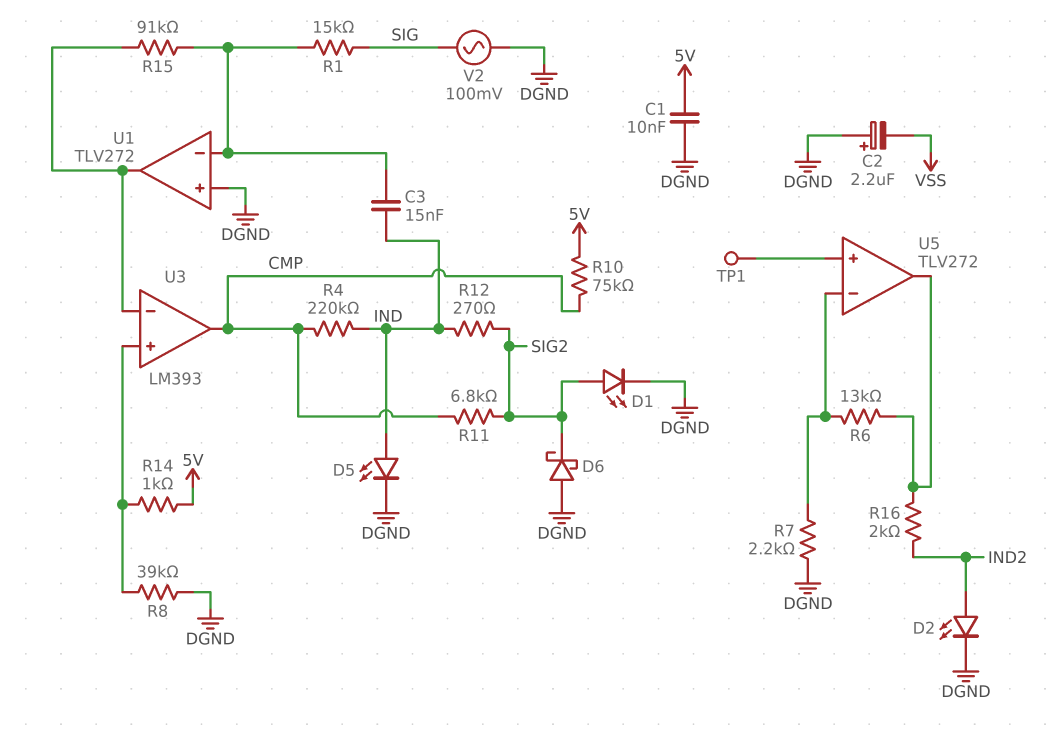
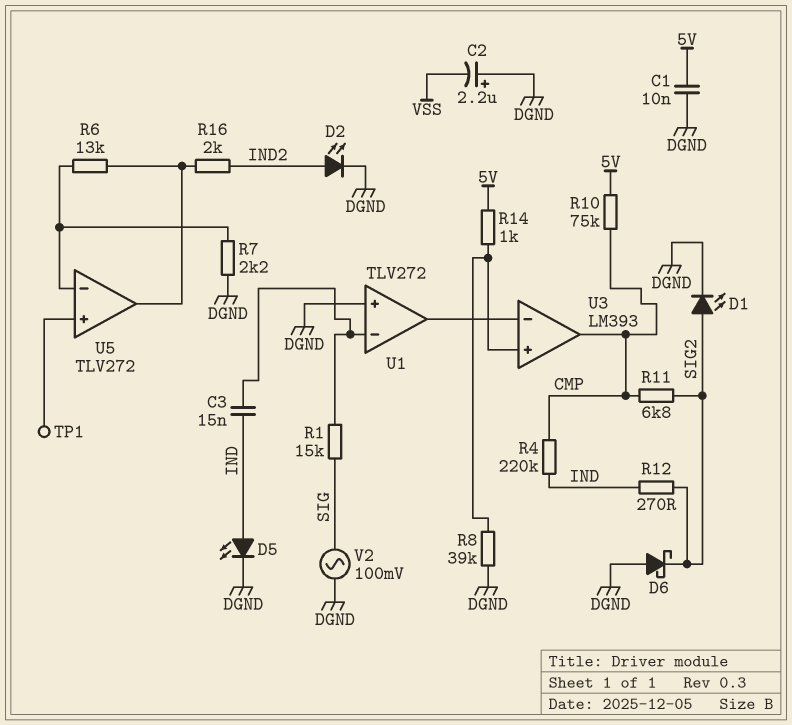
R15: 91k (U1/in-, U1/out) -> none

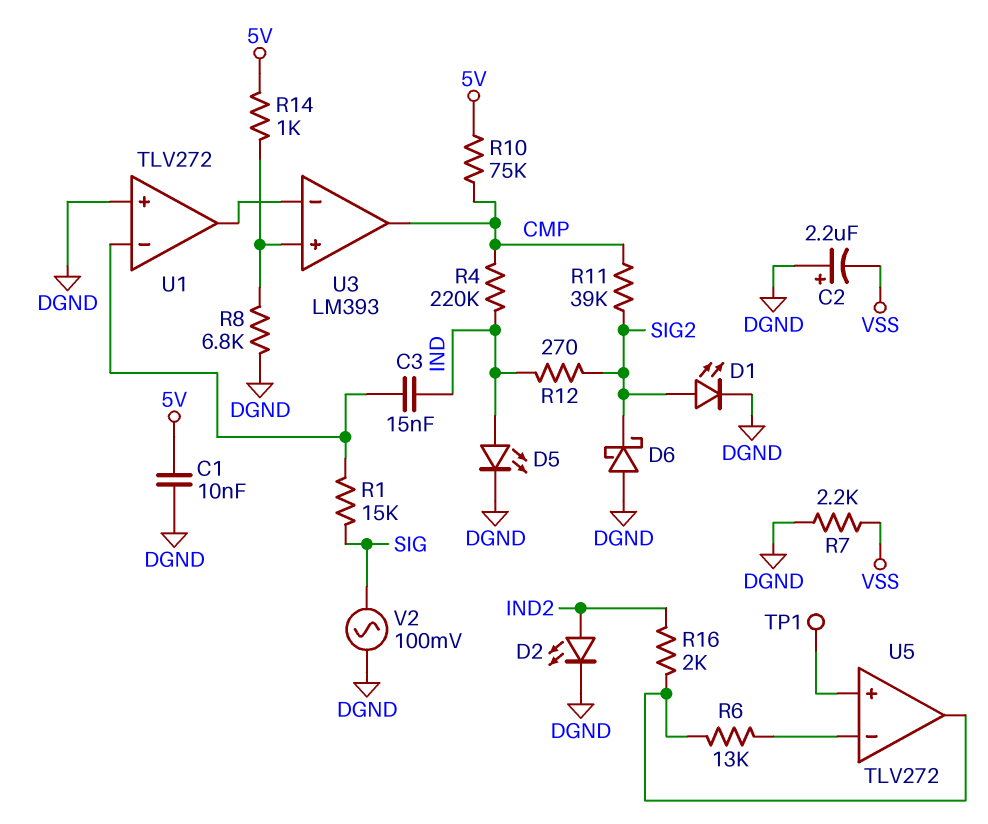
R7: 2.2k (DGND, U5/in-) -> 2.2k (DGND, VSS)
R8: 39k (DGND, U3/in+) -> 6.8k (DGND, U3/in+)
R11: 6.8k (CMP, SIG2) -> 39k (CMP, SIG2)

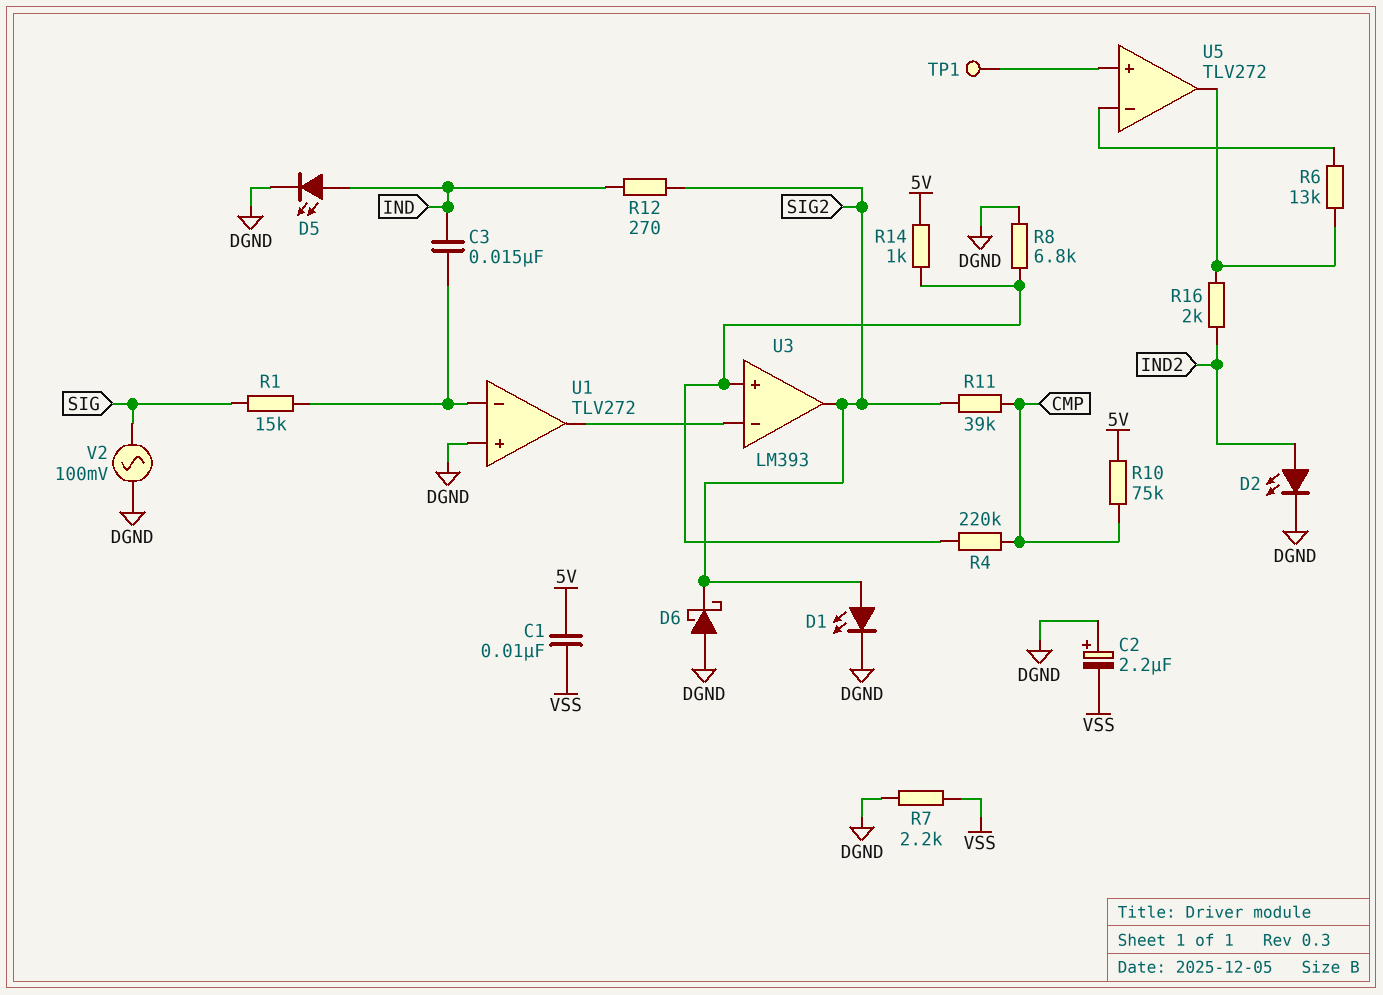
C1: 10nF (5V, DGND) -> 10nF (5V, VSS)
R4: 220k (CMP, IND) -> 220k (CMP, U3/in+)
U3 pin out: CMP -> SIG2

